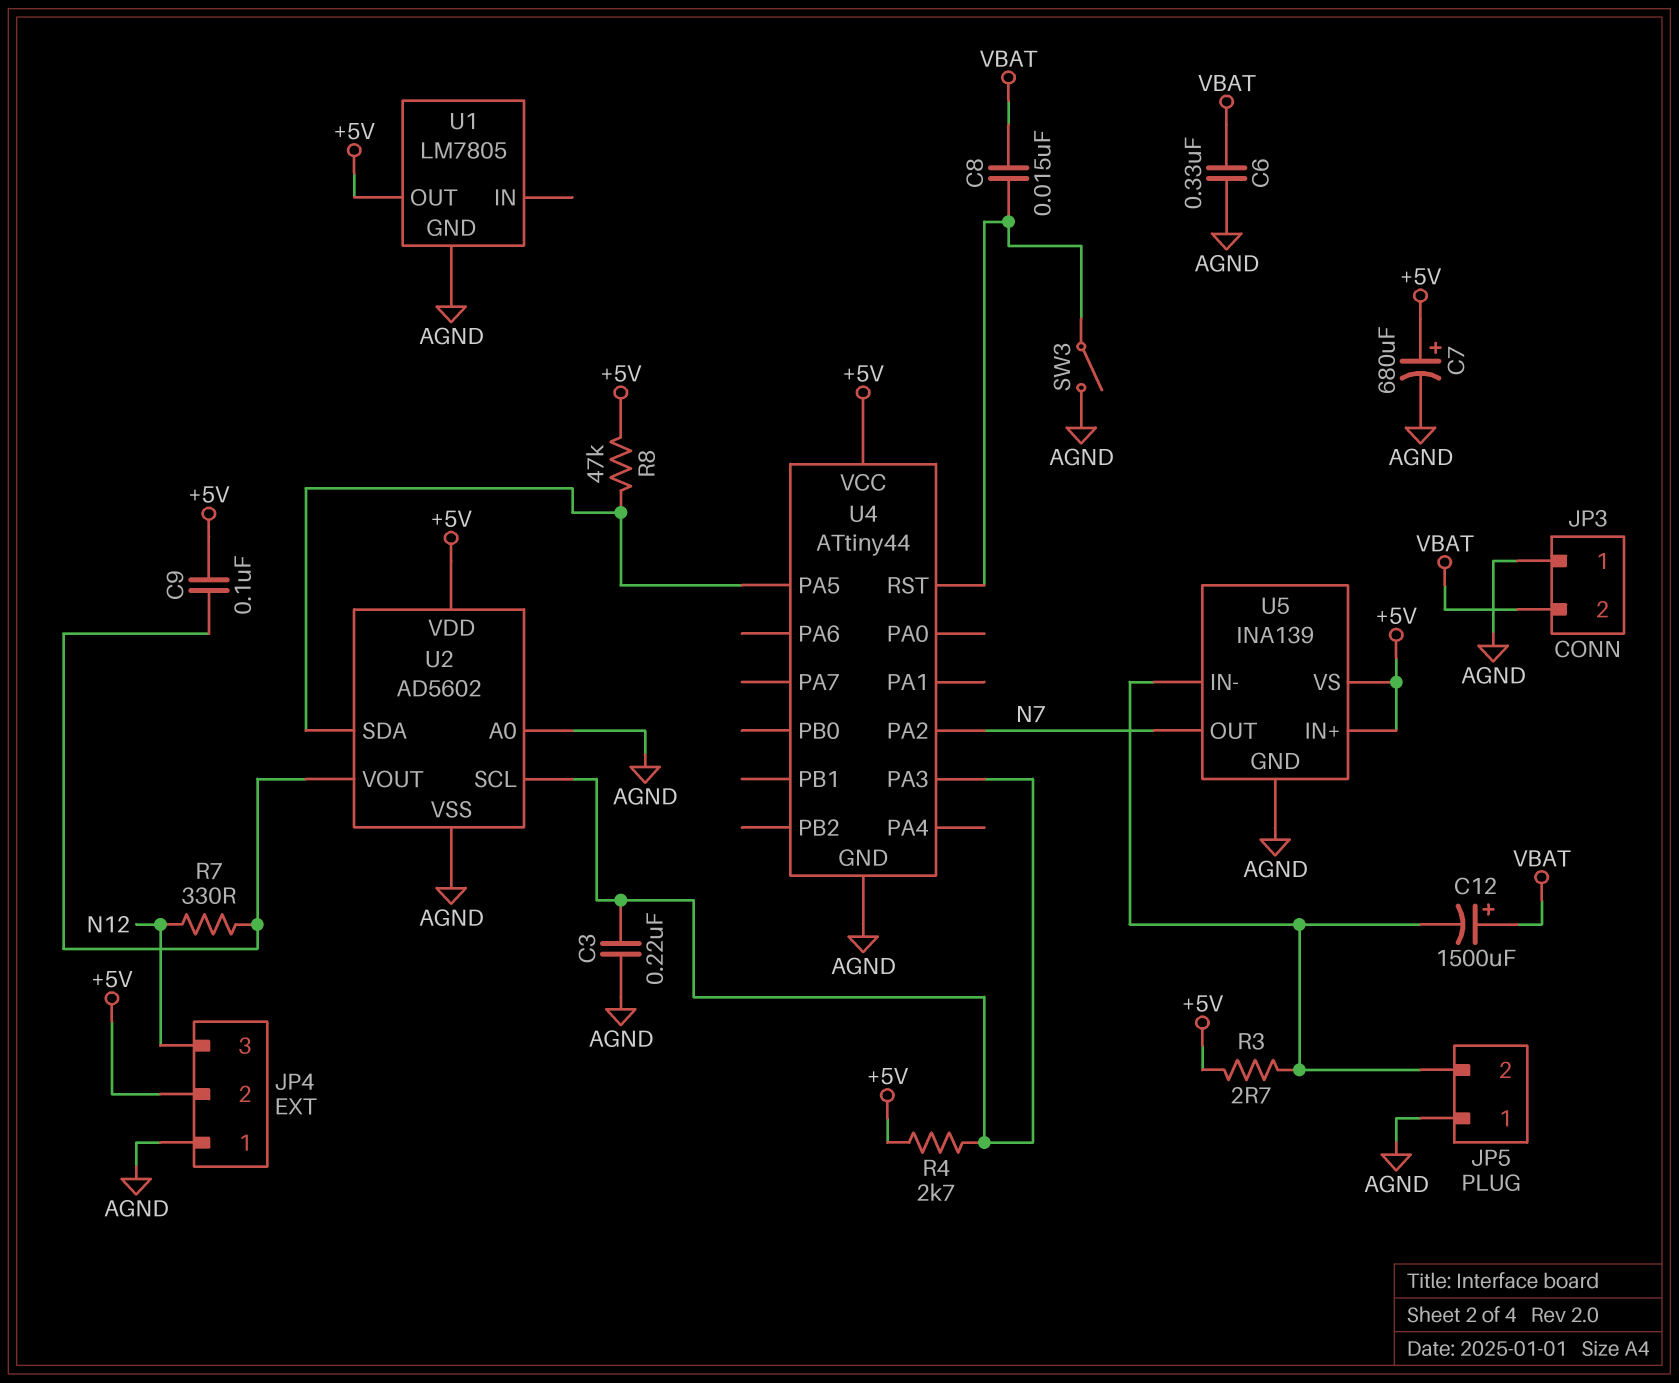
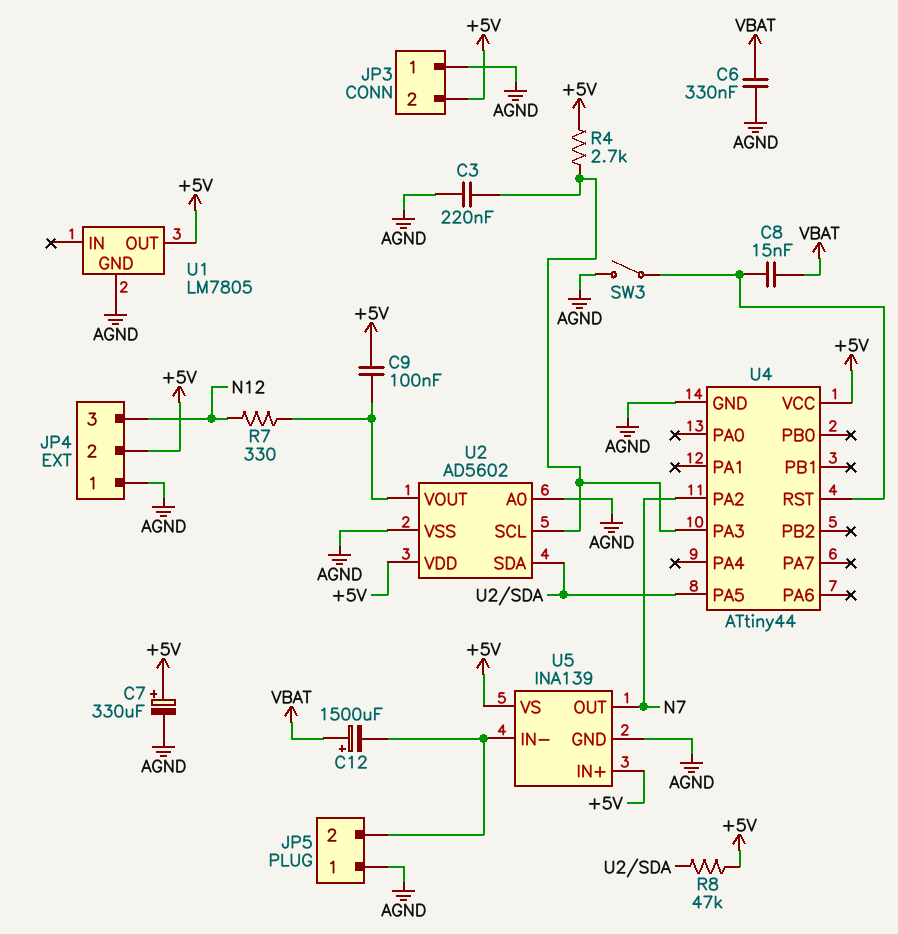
C7: 680uF (plus +5V, minus AGND) -> 330uF (plus +5V, minus AGND)
JP3 pin 2: VBAT -> +5V
R3: 2.7 (+5V, JP5/2) -> none

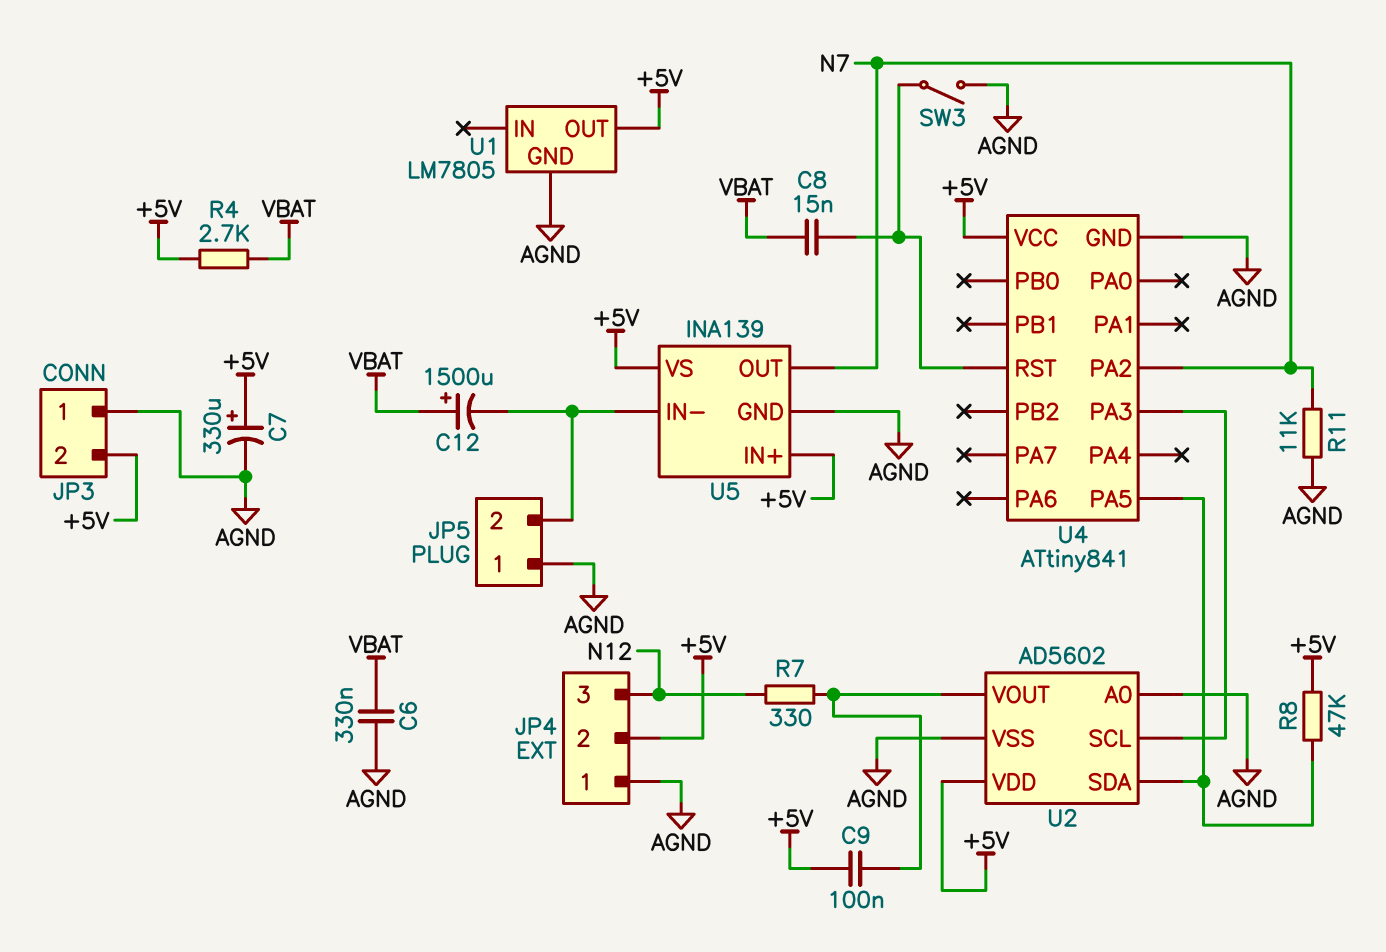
C3: 220nF (AGND, U2/SCL) -> none
R4: 2.7k (+5V, U2/SCL) -> 2.7k (+5V, VBAT)
R11: none -> 11k (AGND, N7)
U4: ATtiny44 -> ATtiny841

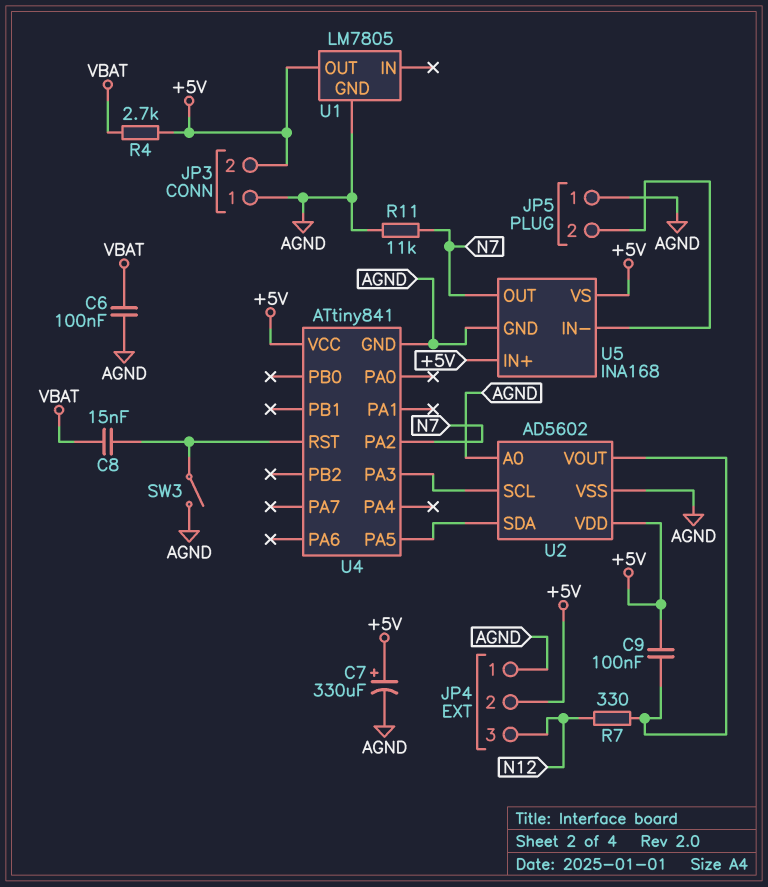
C6: 330nF (AGND, VBAT) -> 100nF (AGND, VBAT)
C12: 1500uF (plus VBAT, minus JP5/2) -> none
R8: 47k (+5V, U2/SDA) -> none
U5: INA139 -> INA168

